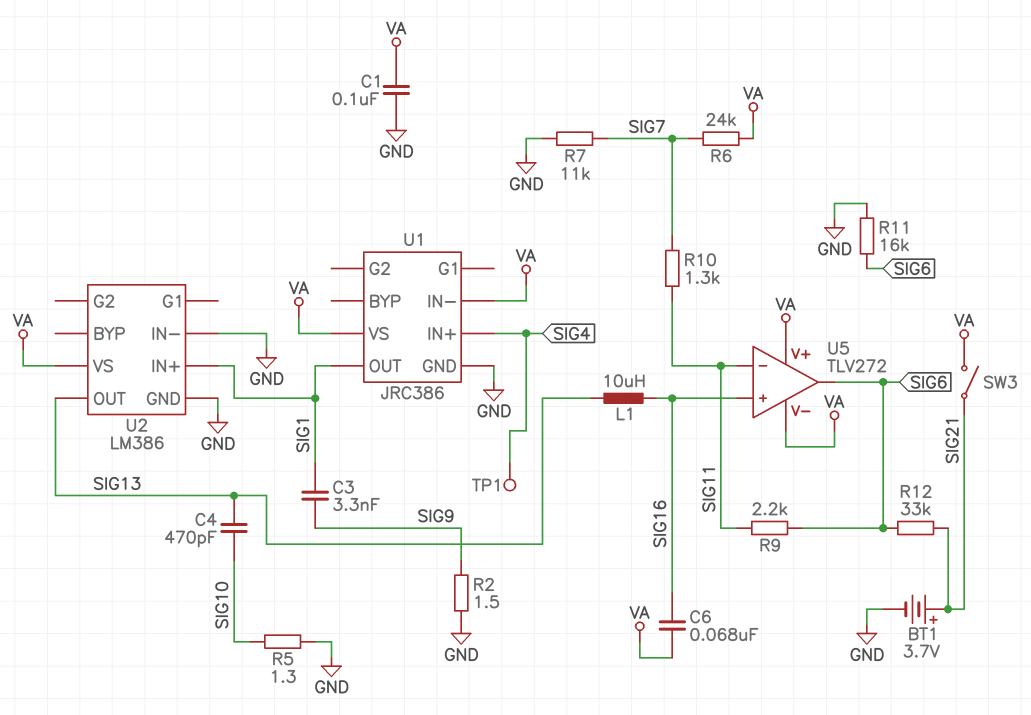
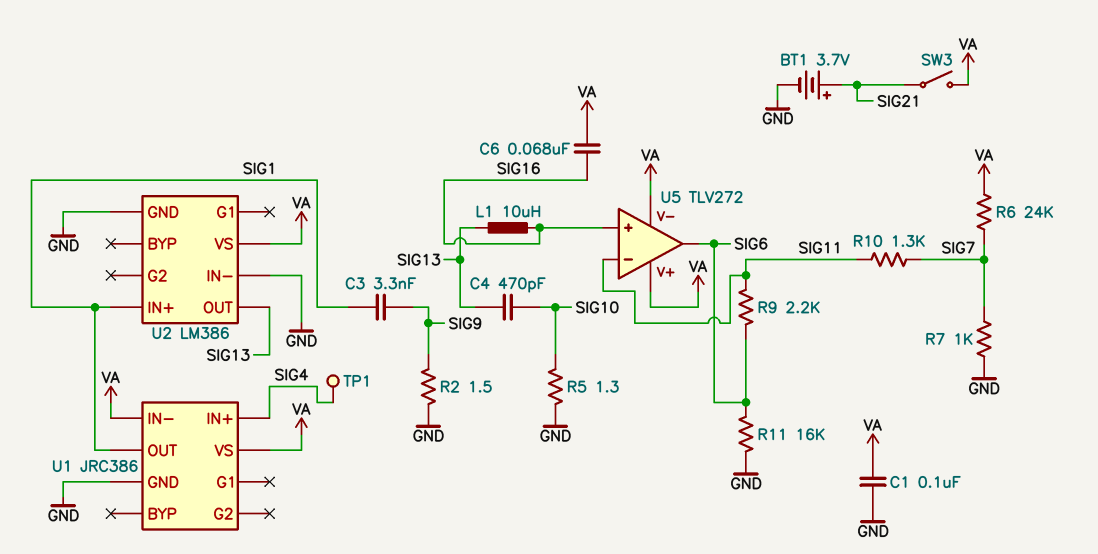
R7: 11k (GND, SIG7) -> 1k (GND, SIG7)
R12: 33k (SIG6, SIG21) -> none

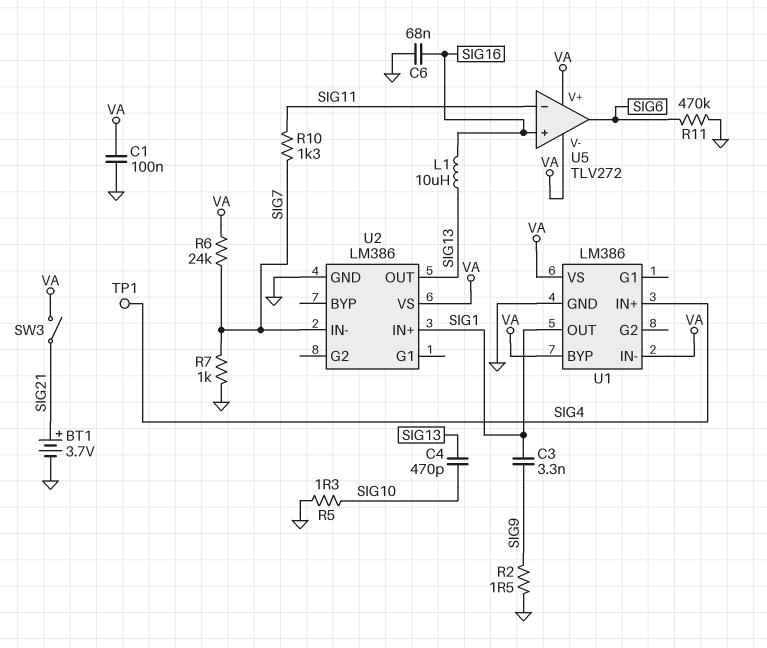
C6: 68nF (SIG16, VA) -> 68nF (GND, SIG16)
R9: 2.2k (SIG6, SIG11) -> none
R11: 16k (GND, SIG6) -> 470k (GND, SIG6)
U1: JRC386 -> LM386
U1 pin BYP: none -> VA
U2 pin IN-: GND -> SIG7

